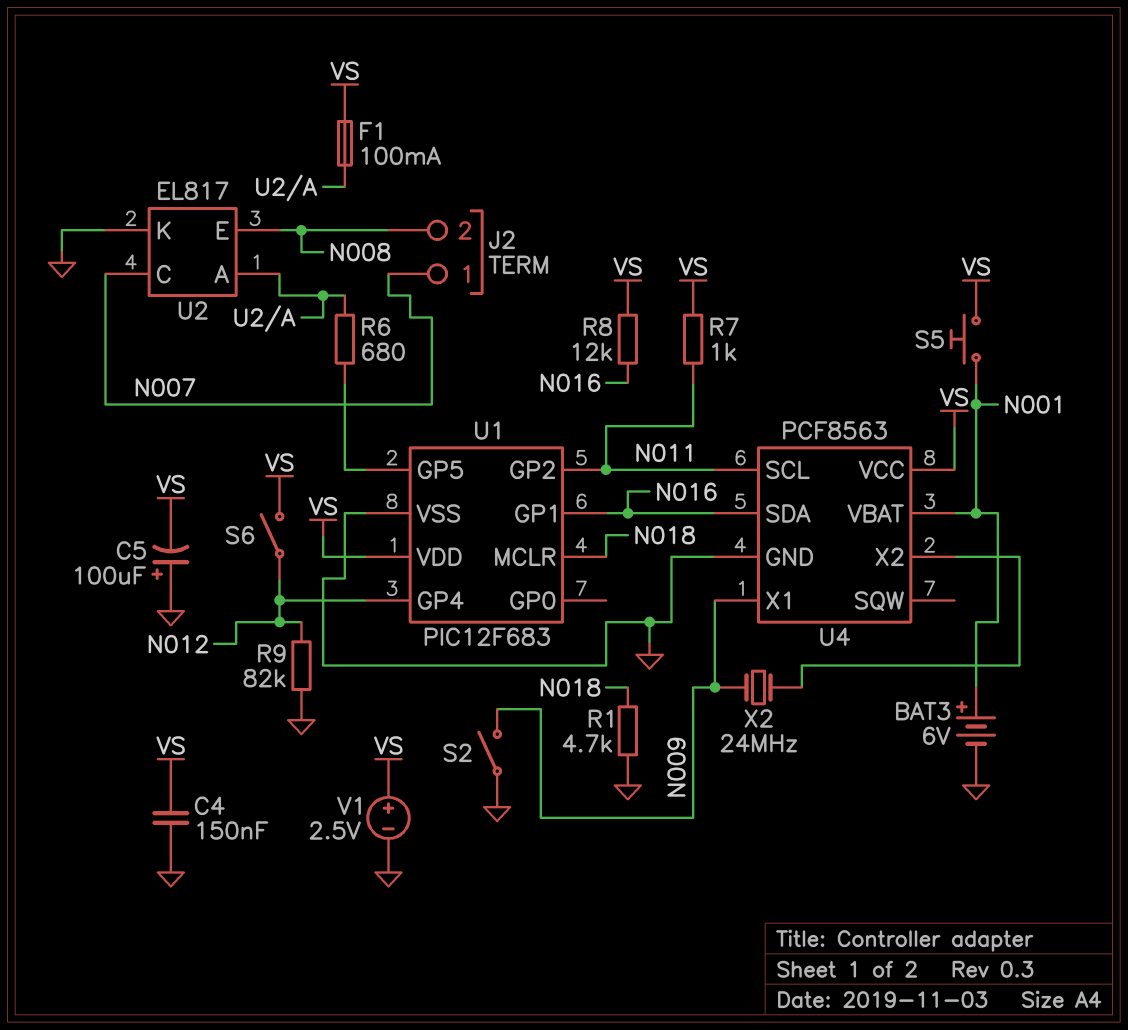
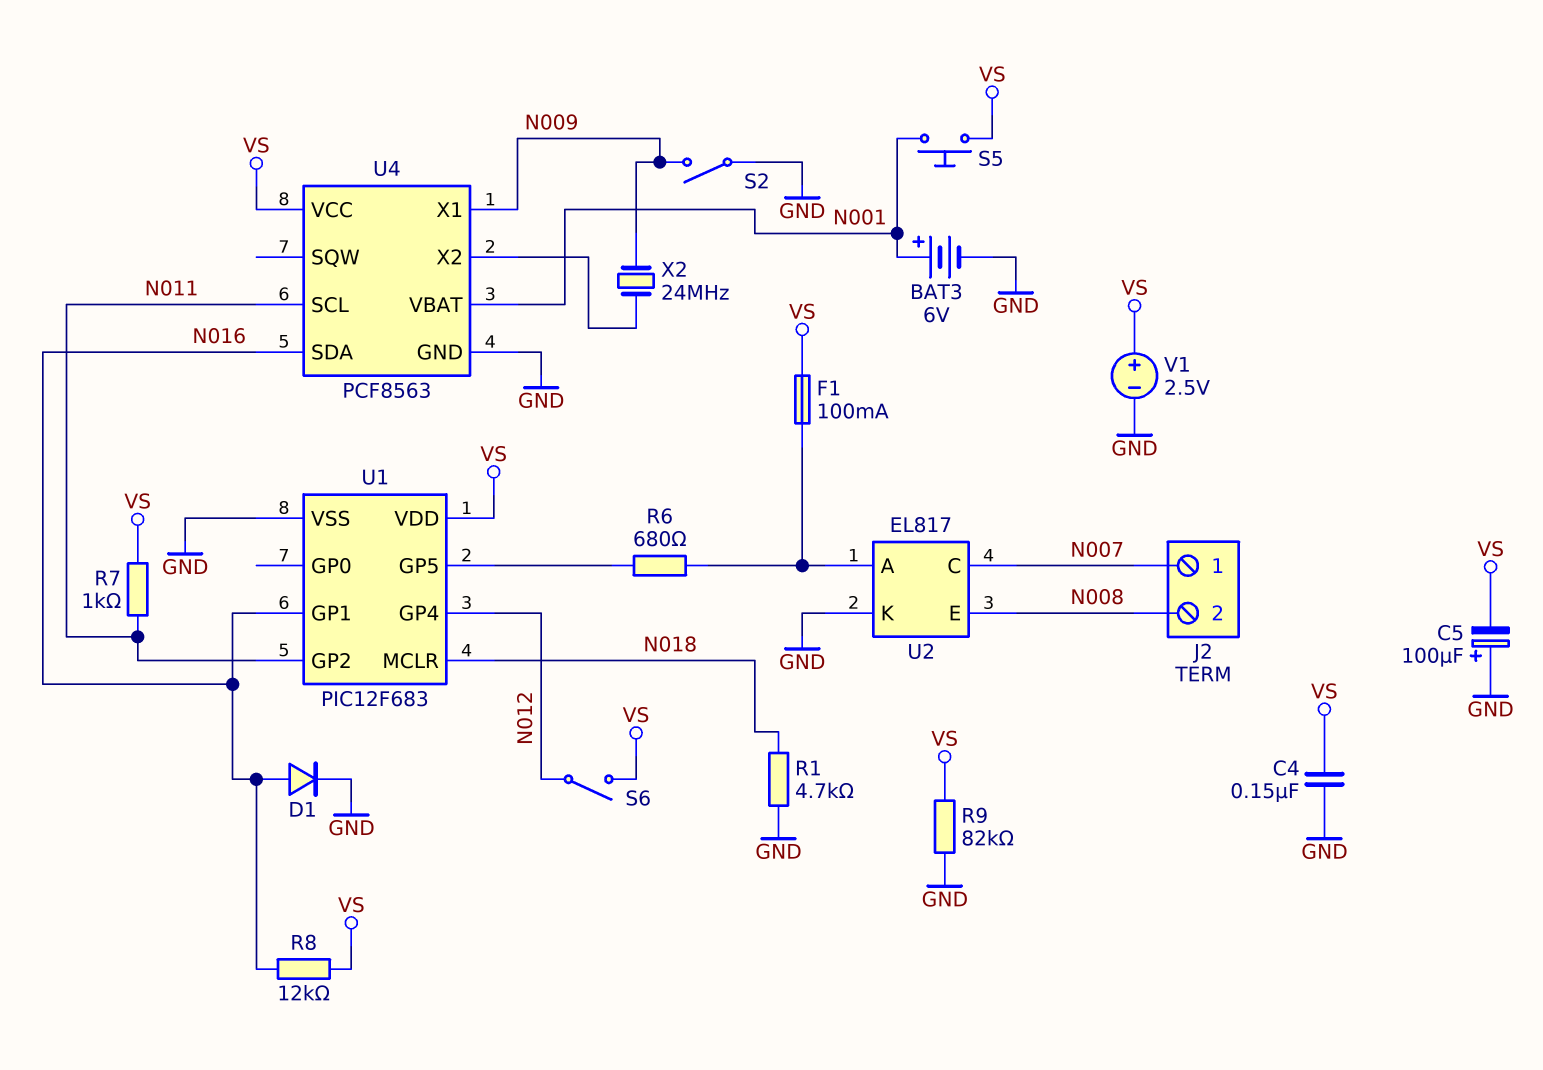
D1: none -> diode (A N016, K GND)
R9: 82k (GND, N012) -> 82k (GND, VS)

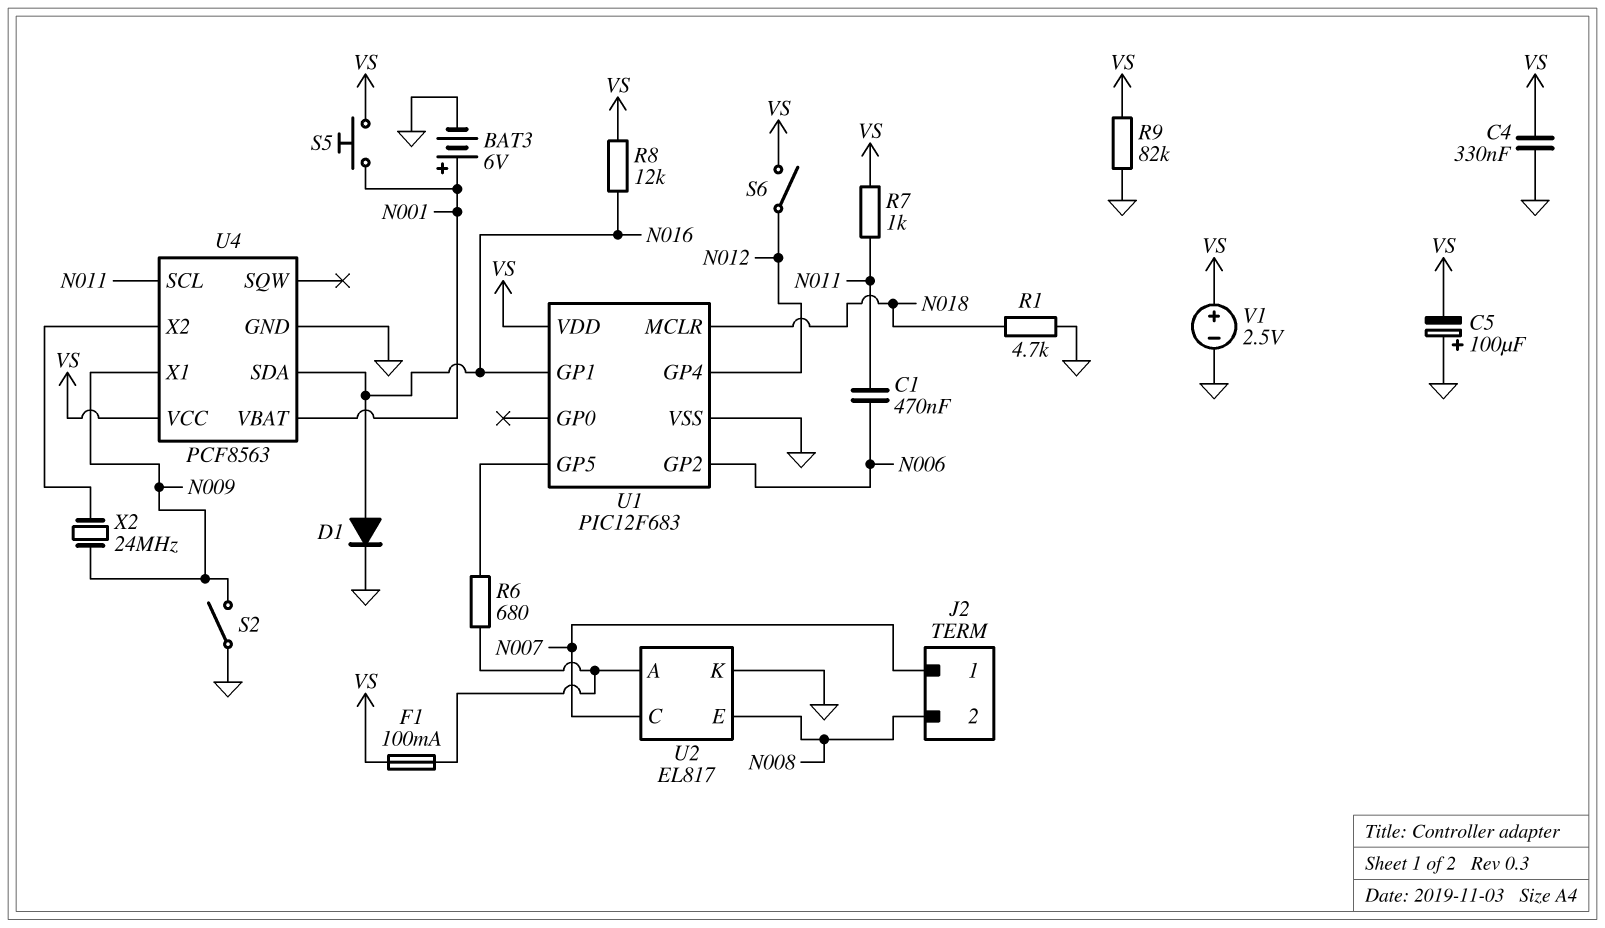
C1: none -> 470nF (N006, N011)
C4: 150nF (GND, VS) -> 330nF (GND, VS)
U1 pin GP2: N011 -> N006

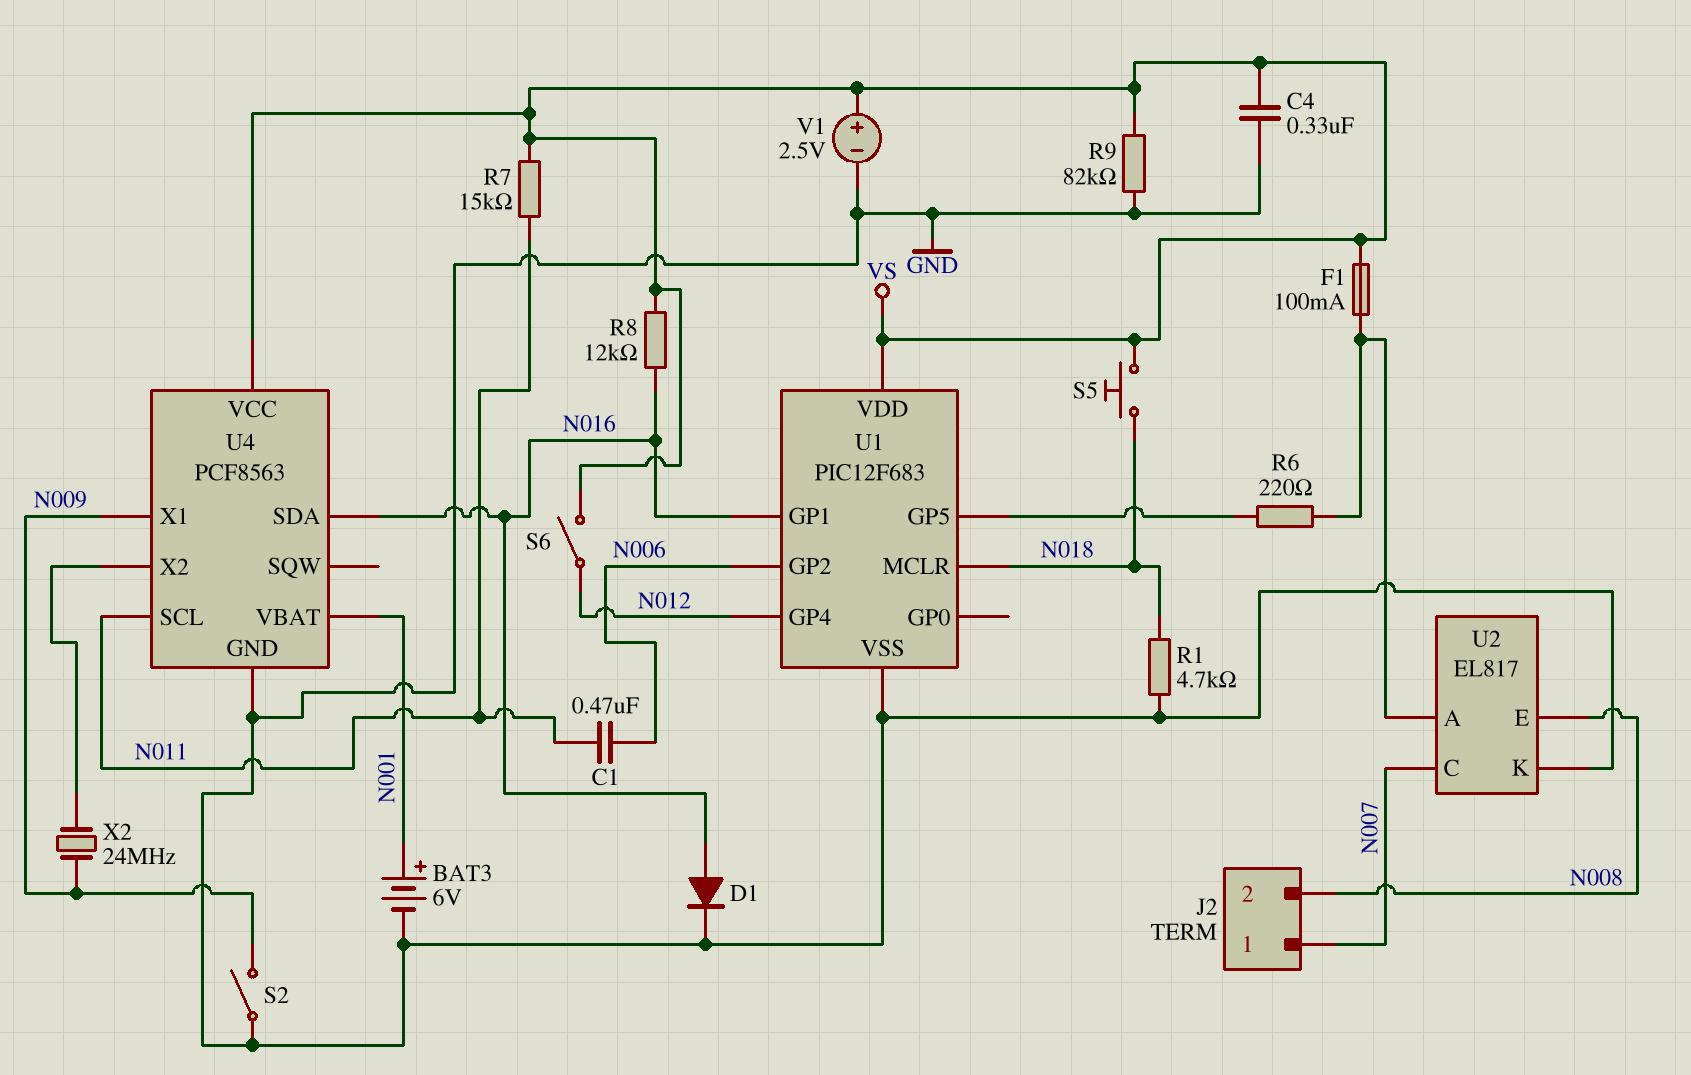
C5: 100uF (plus GND, minus VS) -> none
R6: 680 (U1/GP5, U2/A) -> 220 (U1/GP5, U2/A)
R7: 1k (N011, VS) -> 15k (N011, VS)
S5: button (N001, VS) -> button (N018, VS)

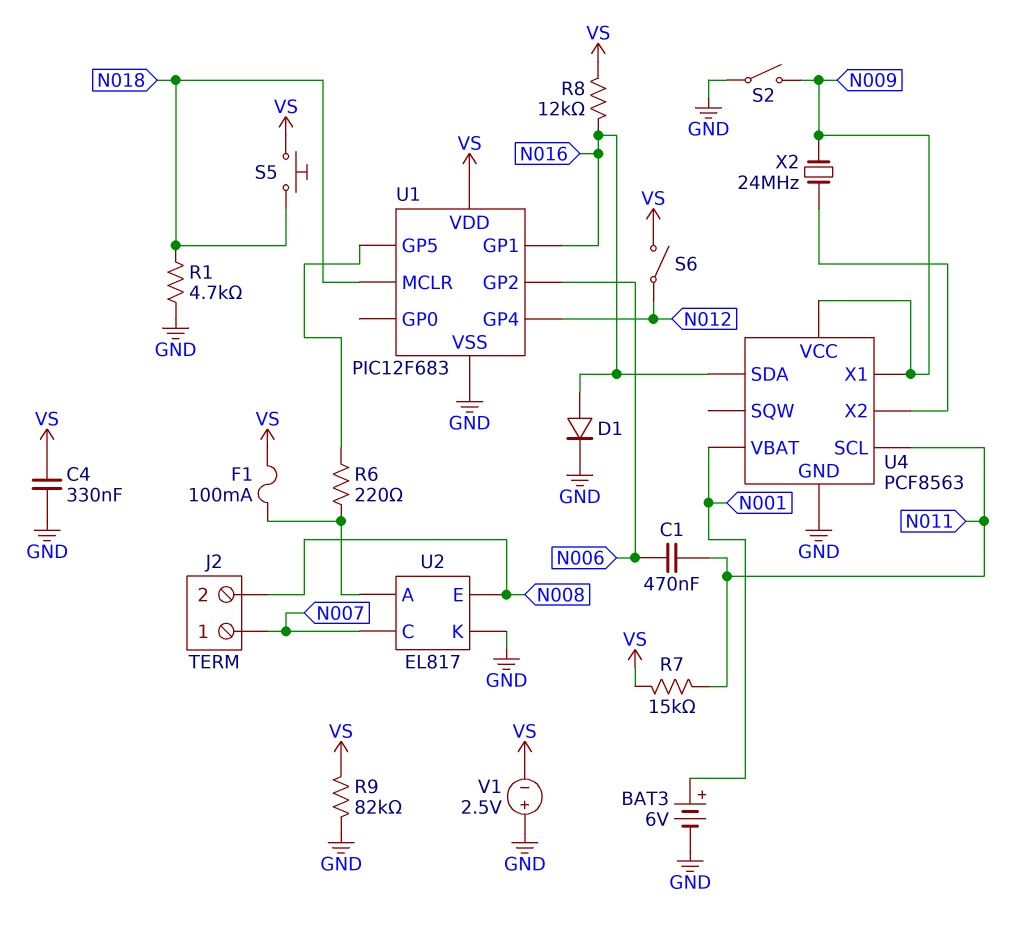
U4 pin VCC: VS -> N009
V1: 2.5V (plus VS, minus GND) -> 2.5V (plus GND, minus VS)

